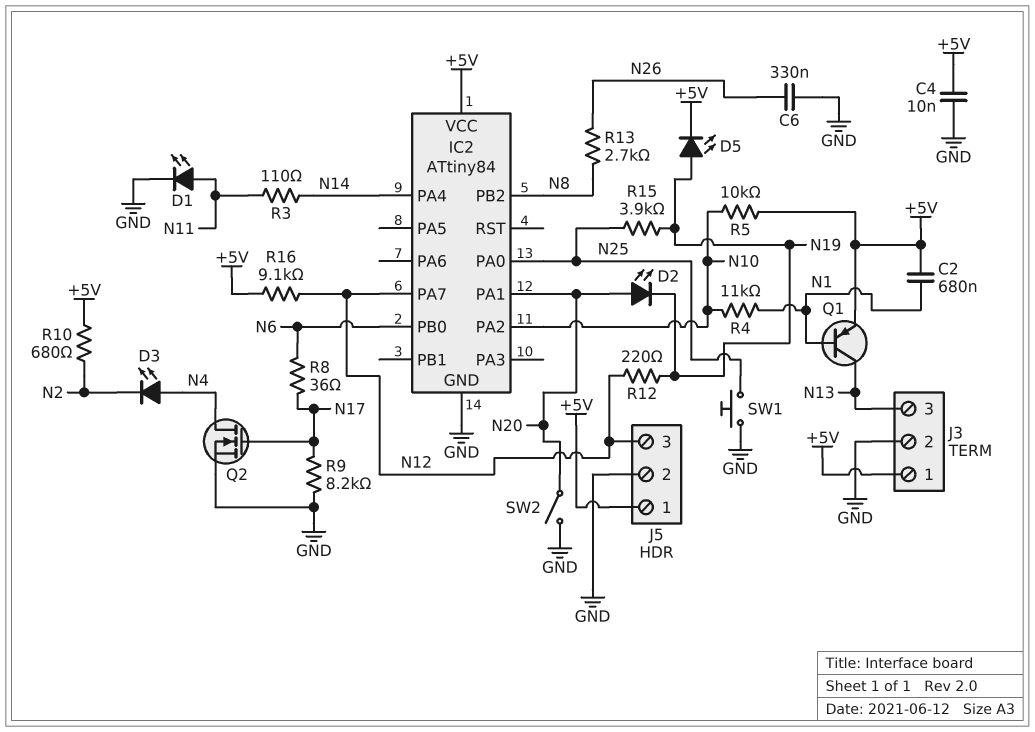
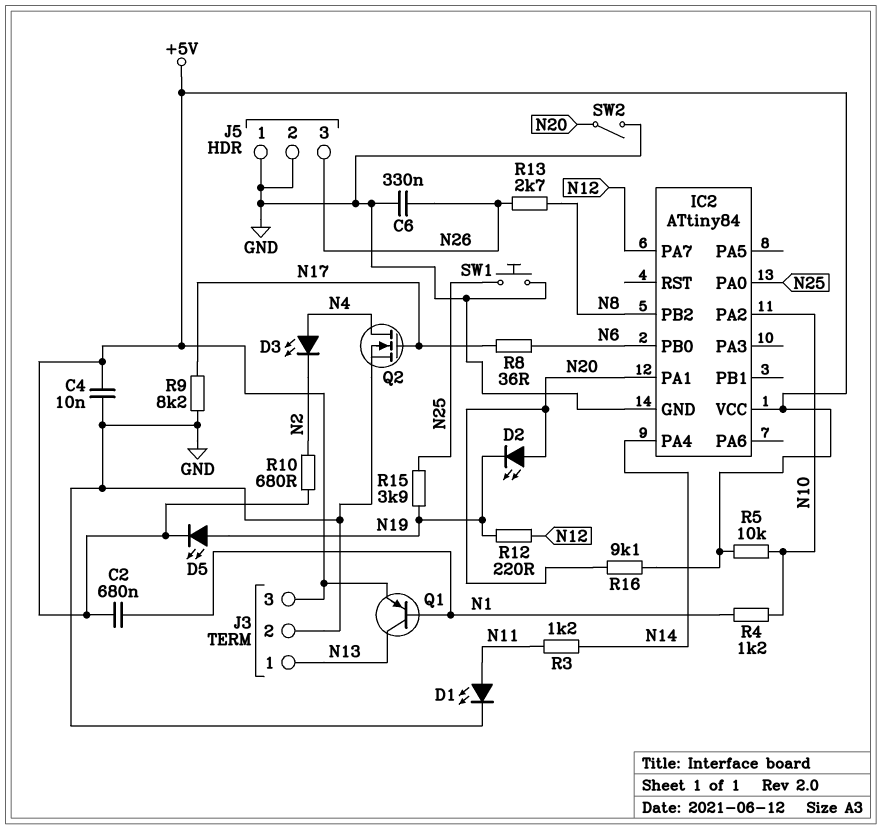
J3 pin 1: +5V -> N13
J3 pin 3: N13 -> +5V
J5 pin 1: +5V -> GND
J5 pin 3: N12 -> N26
R3: 110 (N11, N14) -> 1.2k (N11, N14)
R4: 11k (N1, N10) -> 1.2k (N1, N10)
R16: 9.1k (+5V, N12) -> 9.1k (+5V, N20)

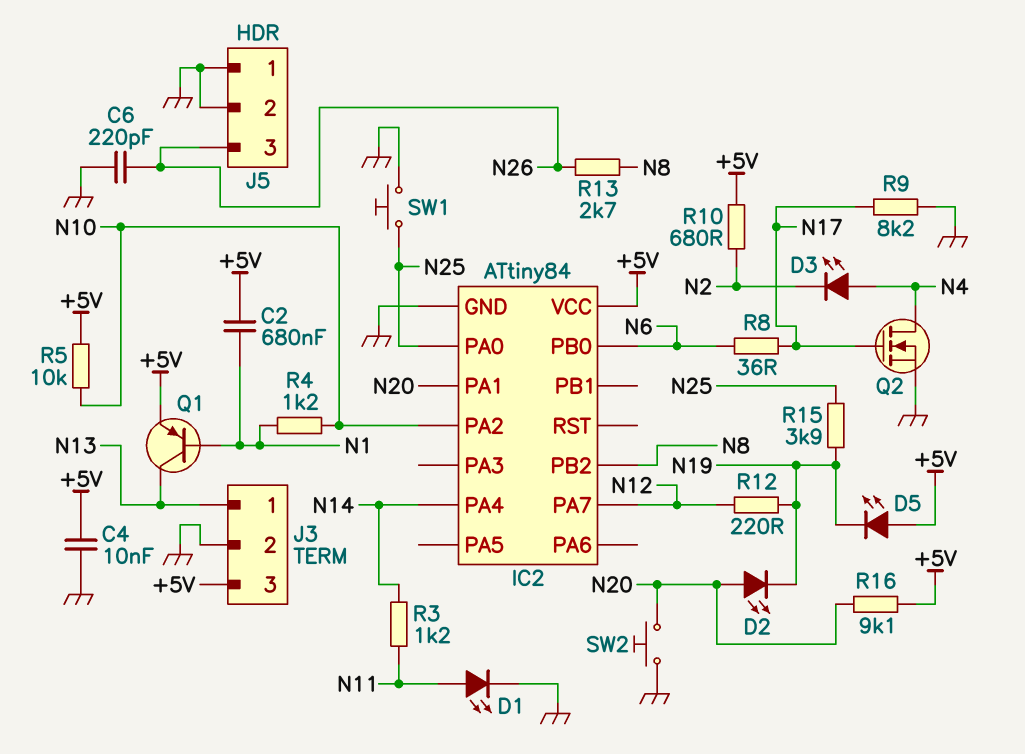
C6: 330nF (GND, N26) -> 220pF (GND, N26)
D5: LED (A N19, K +5V) -> LED (A +5V, K N19)
SW2: switch (GND, N20) -> button (GND, N20)

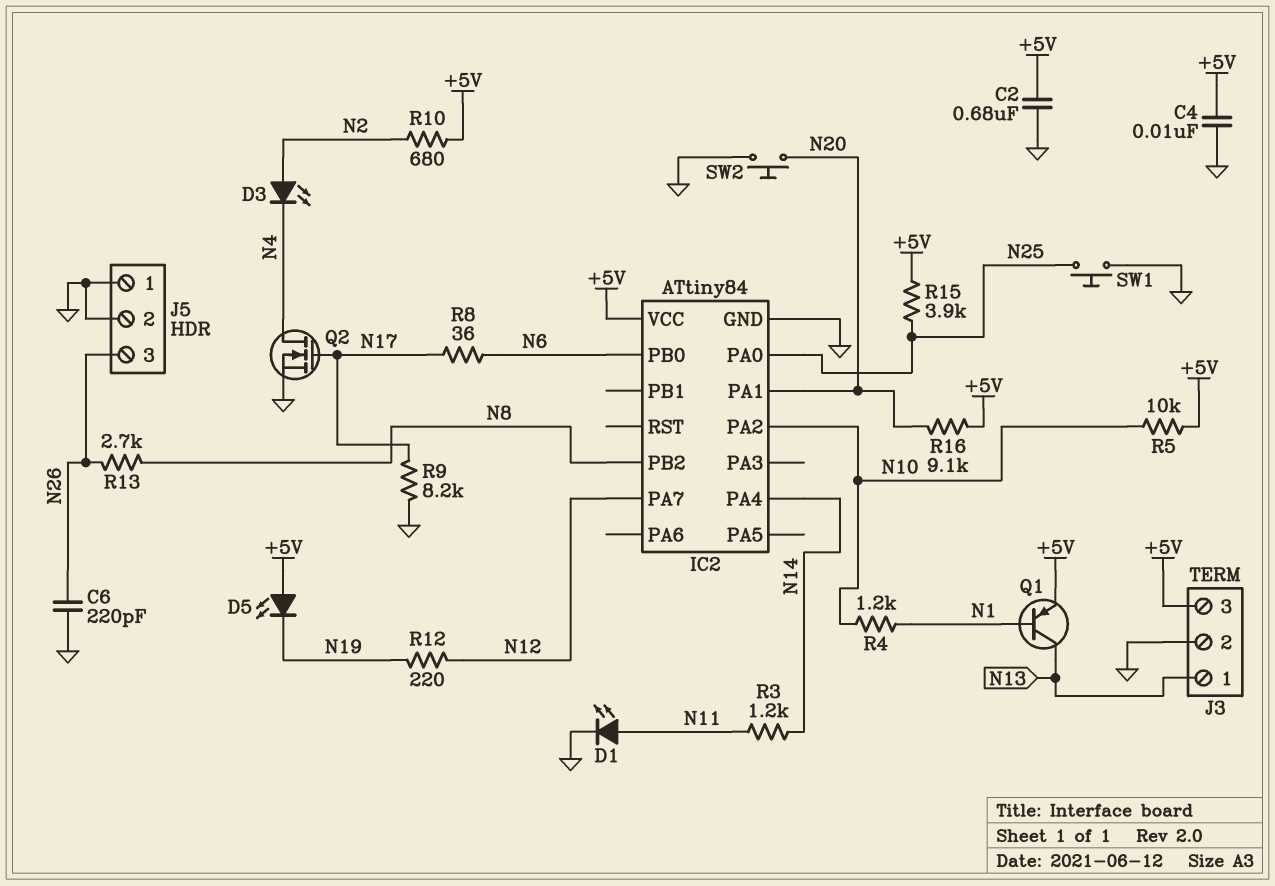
C2: 680nF (+5V, N1) -> 680nF (+5V, GND)
D2: LED (A N20, K N19) -> none
D3: LED (A N4, K N2) -> LED (A N2, K N4)
R15: 3.9k (N19, N25) -> 3.9k (+5V, N25)

